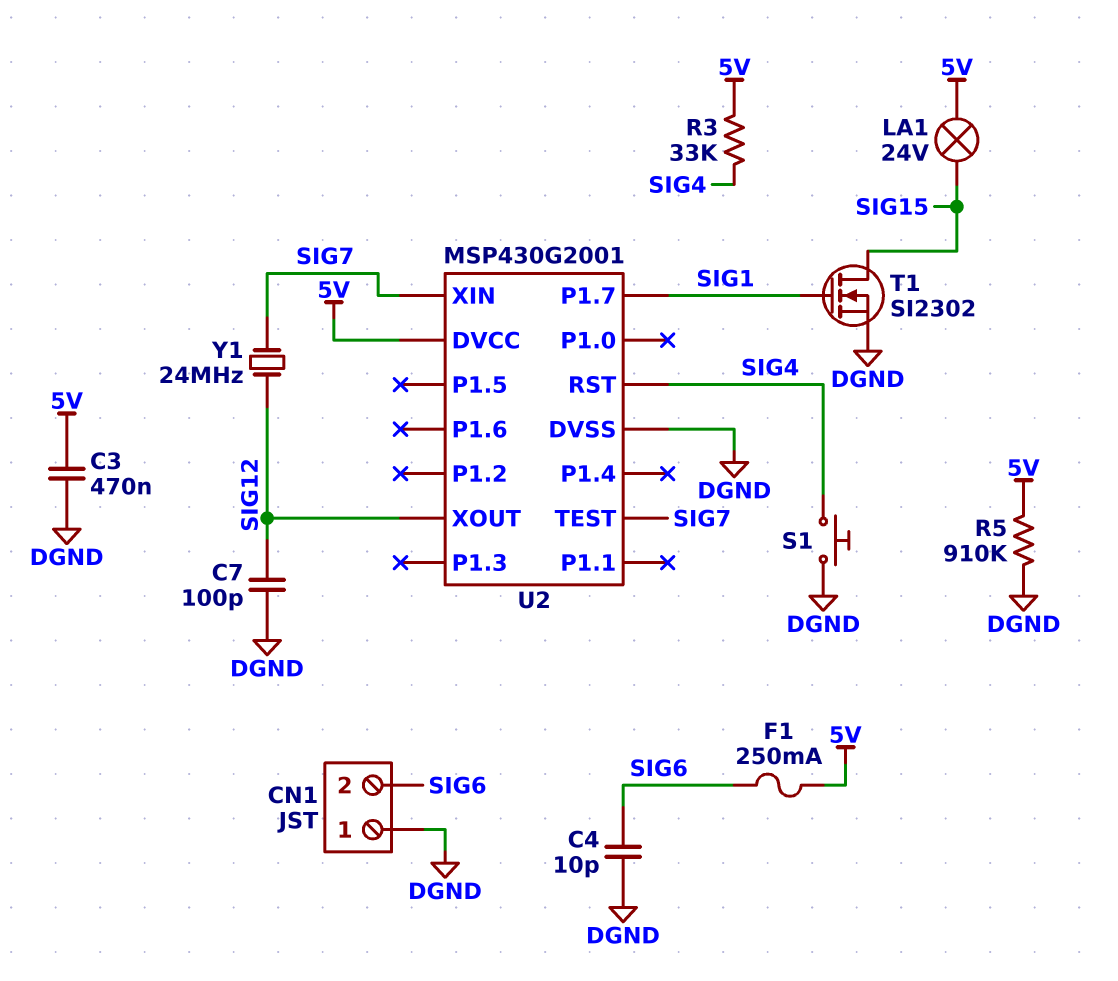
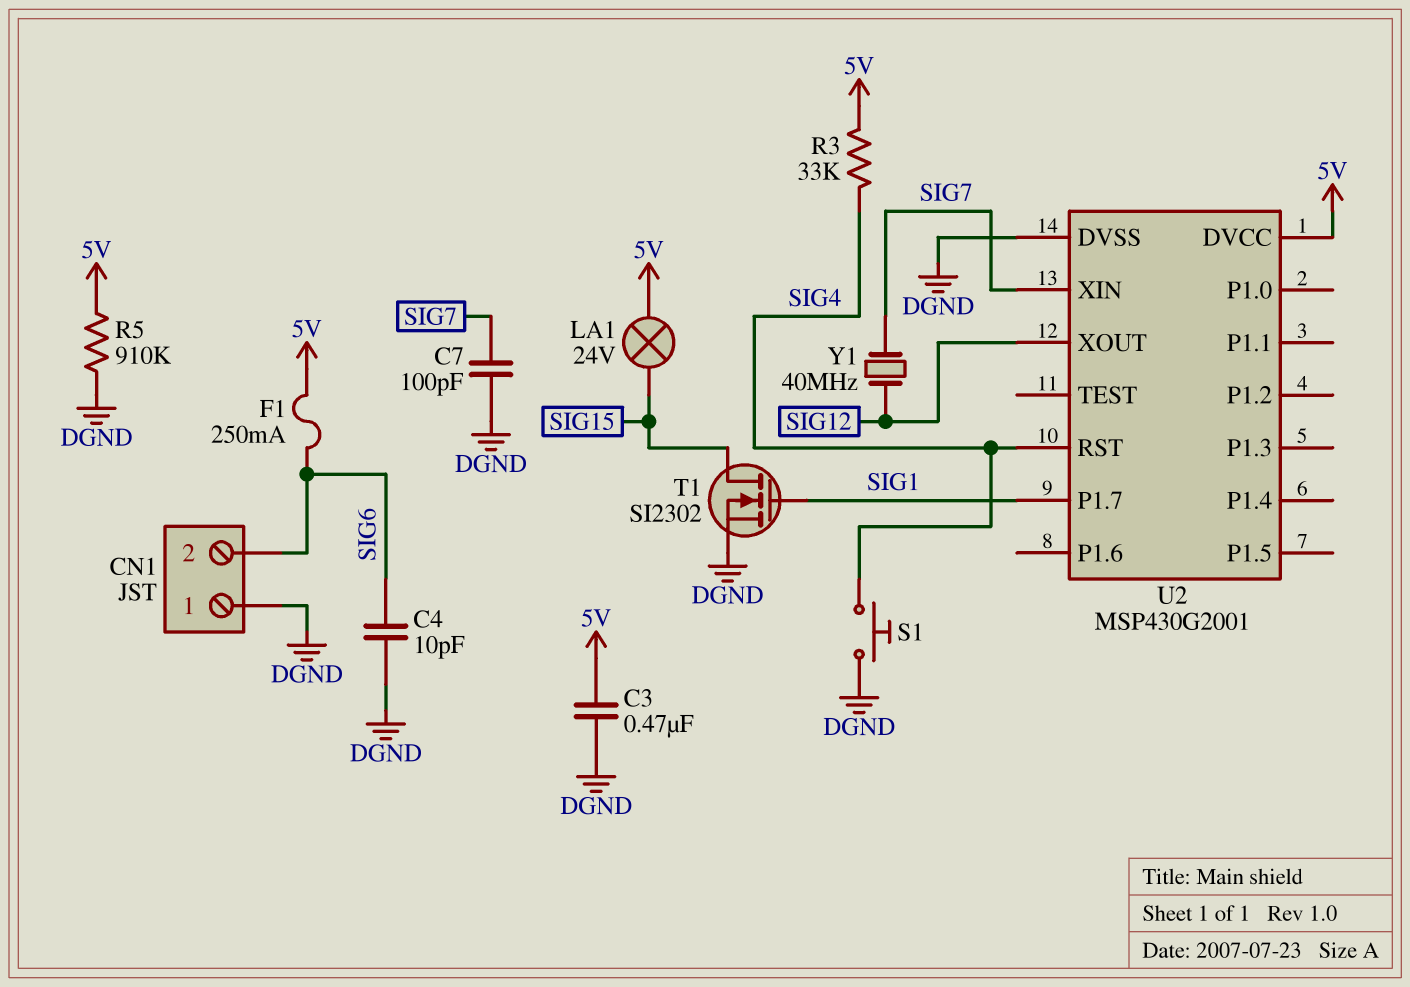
C7: 100pF (DGND, SIG12) -> 100pF (DGND, SIG7)
U2 pin TEST: SIG7 -> none
Y1: 24MHz (SIG7, SIG12) -> 40MHz (SIG7, SIG12)

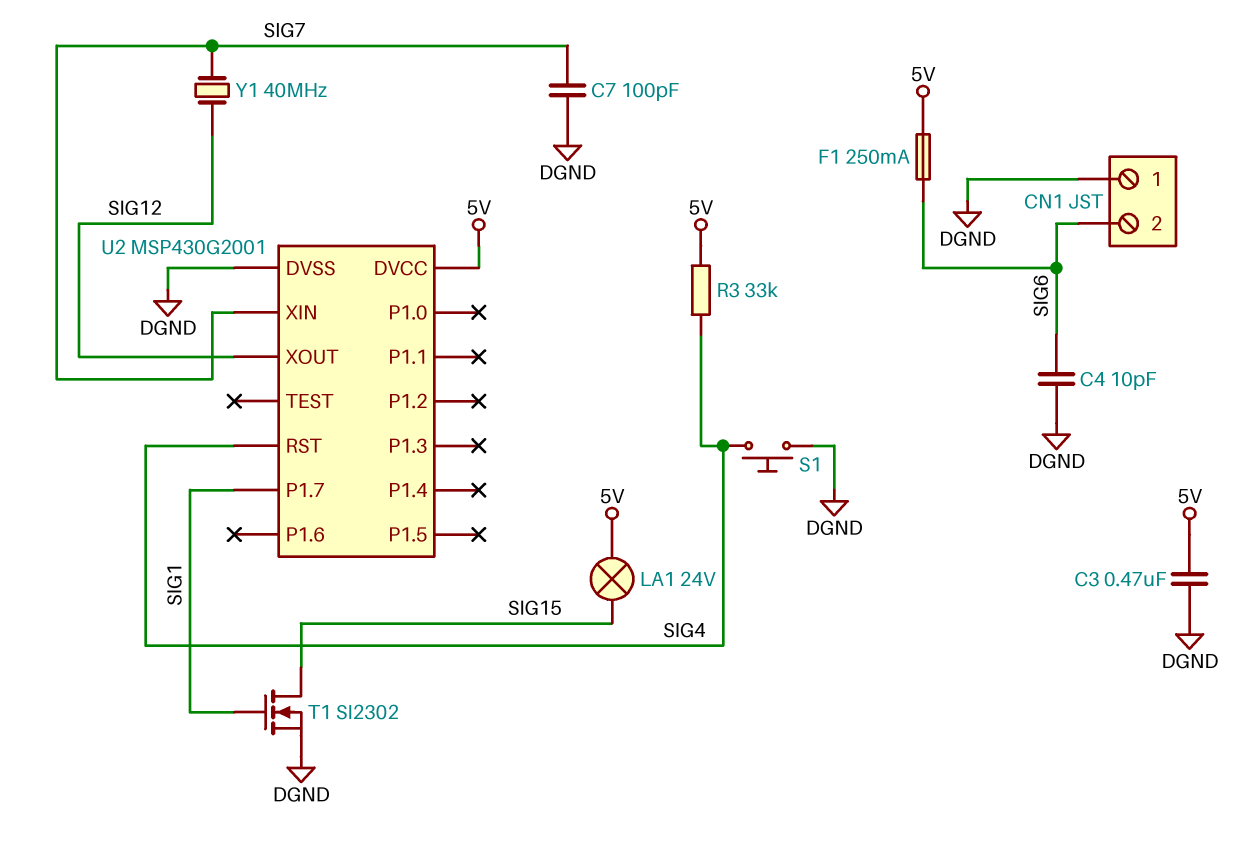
R5: 910k (5V, DGND) -> none

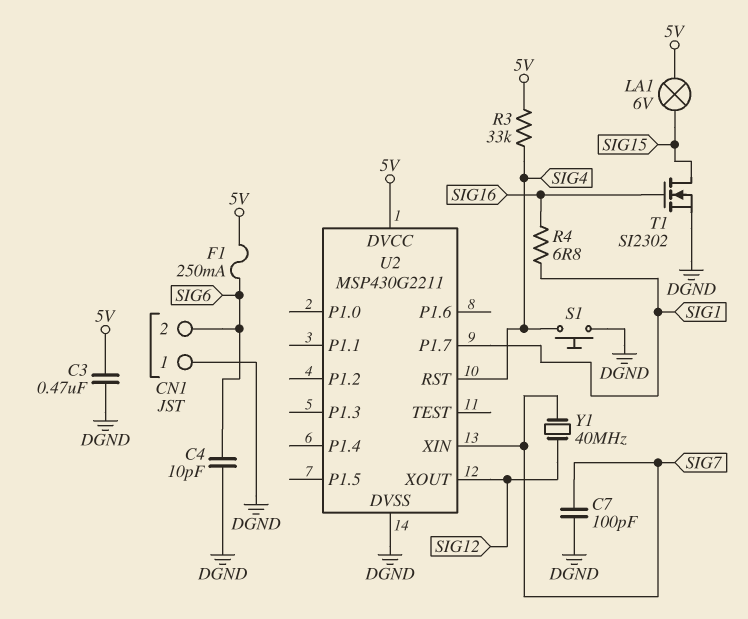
LA1: lamp 24V (5V, SIG15) -> lamp 6V (5V, SIG15)
R4: none -> 6.8 (SIG1, SIG16)
T1: NMOS SI2302 (G SIG1, D SIG15, S DGND) -> NMOS SI2302 (G SIG16, D SIG15, S DGND)
U2: MSP430G2001 -> MSP430G2211

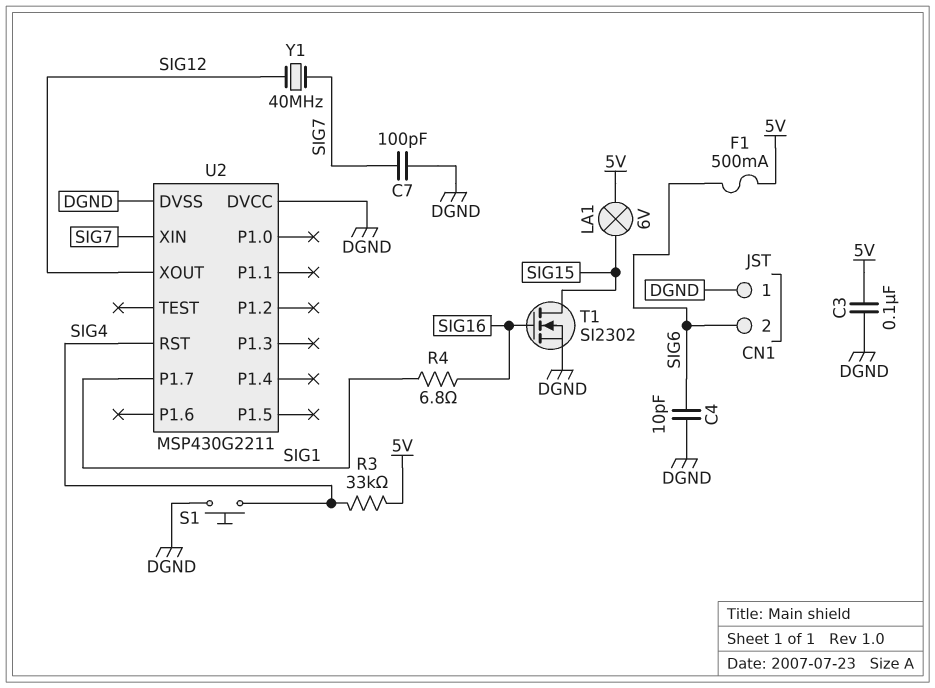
C3: 470nF (5V, DGND) -> 100nF (5V, DGND)
F1: 250mA (5V, SIG6) -> 500mA (5V, SIG6)
U2 pin DVCC: 5V -> DGND

